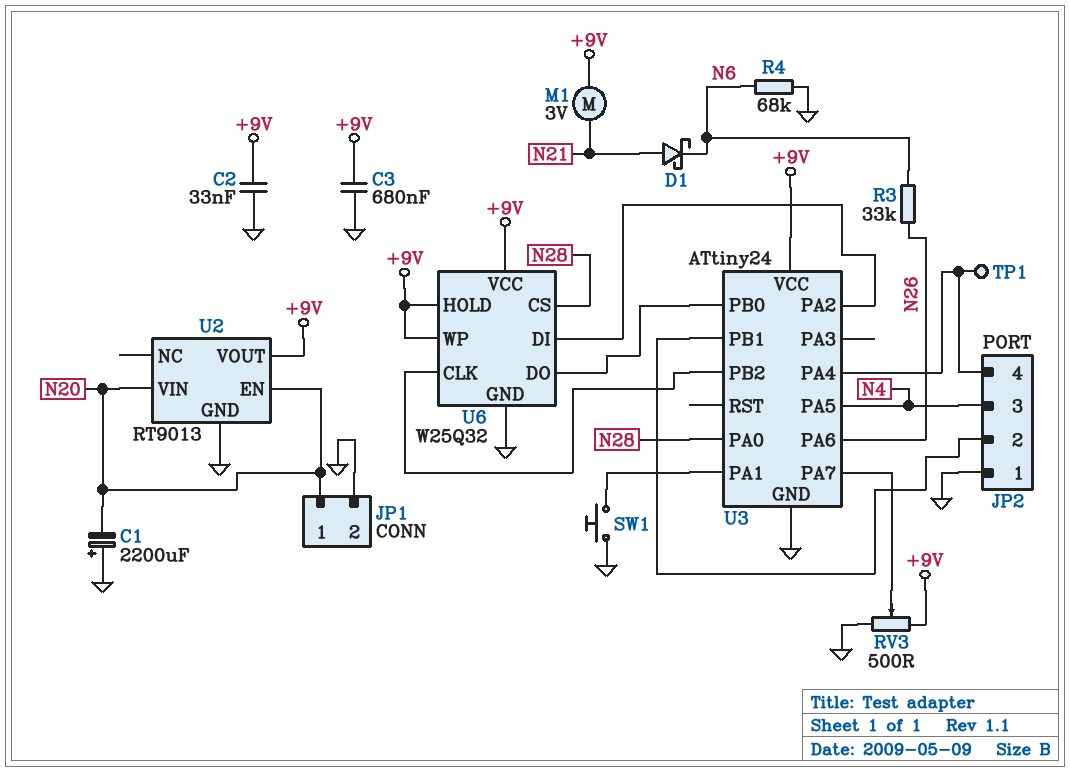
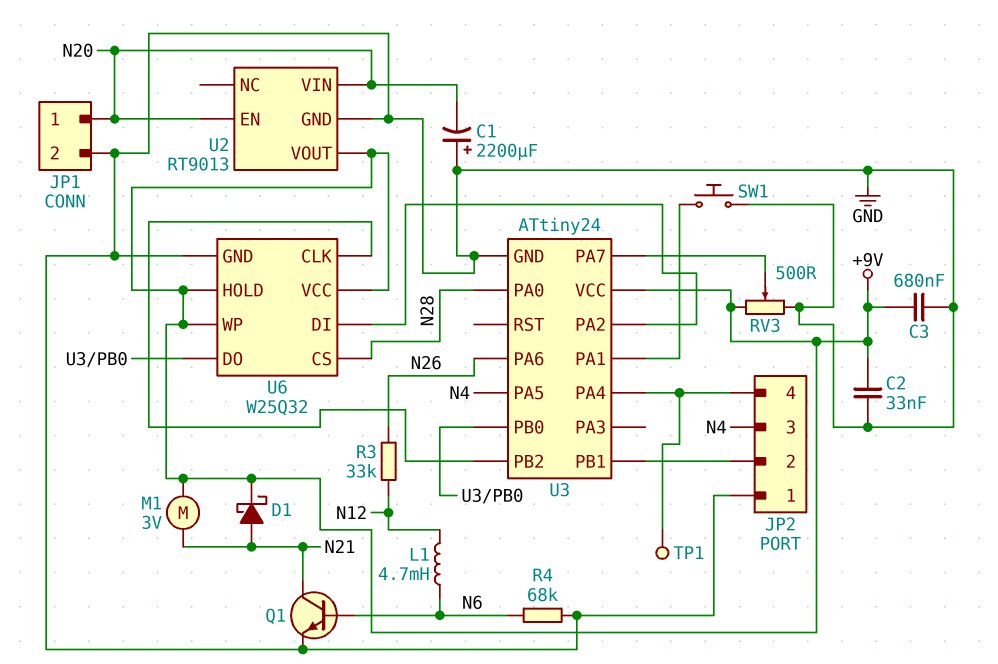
D1: schottky (A N21, K N6) -> schottky (A N21, K +9V)
L1: none -> 4.7mH (N6, N12)
Q1: none -> NPN (B N6, C N21, E GND)
R3: 33k (N6, N26) -> 33k (N12, N26)

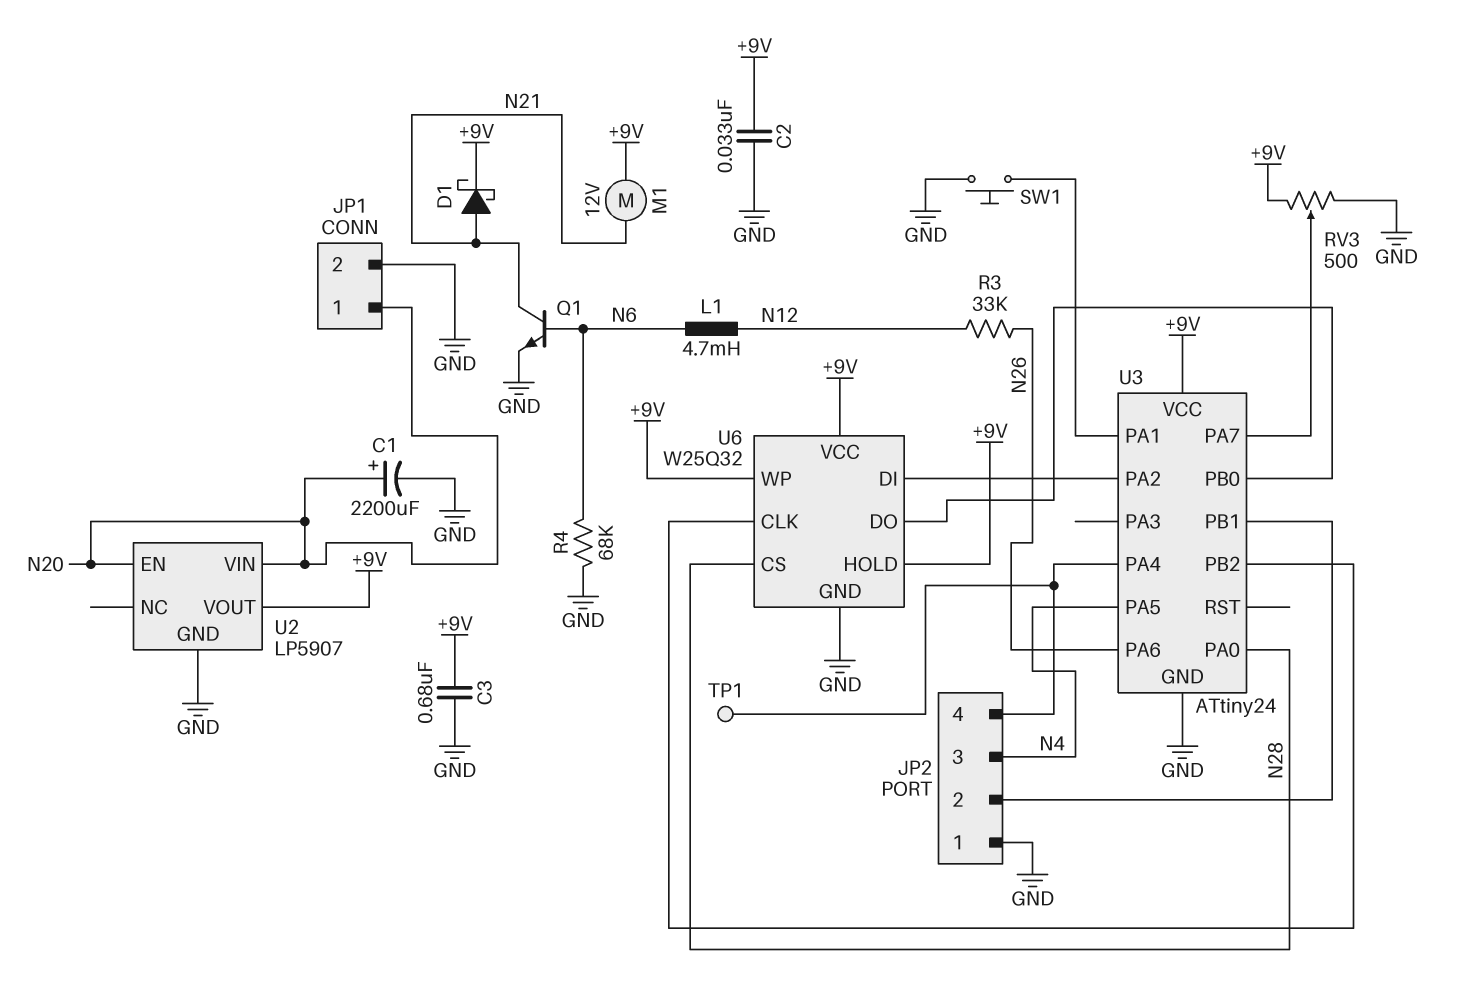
C1: 2200uF (plus GND, minus N20) -> 2200uF (plus N20, minus GND)
M1: motor 3V (+9V, N21) -> motor 12V (+9V, N21)
U2: RT9013 -> LP5907

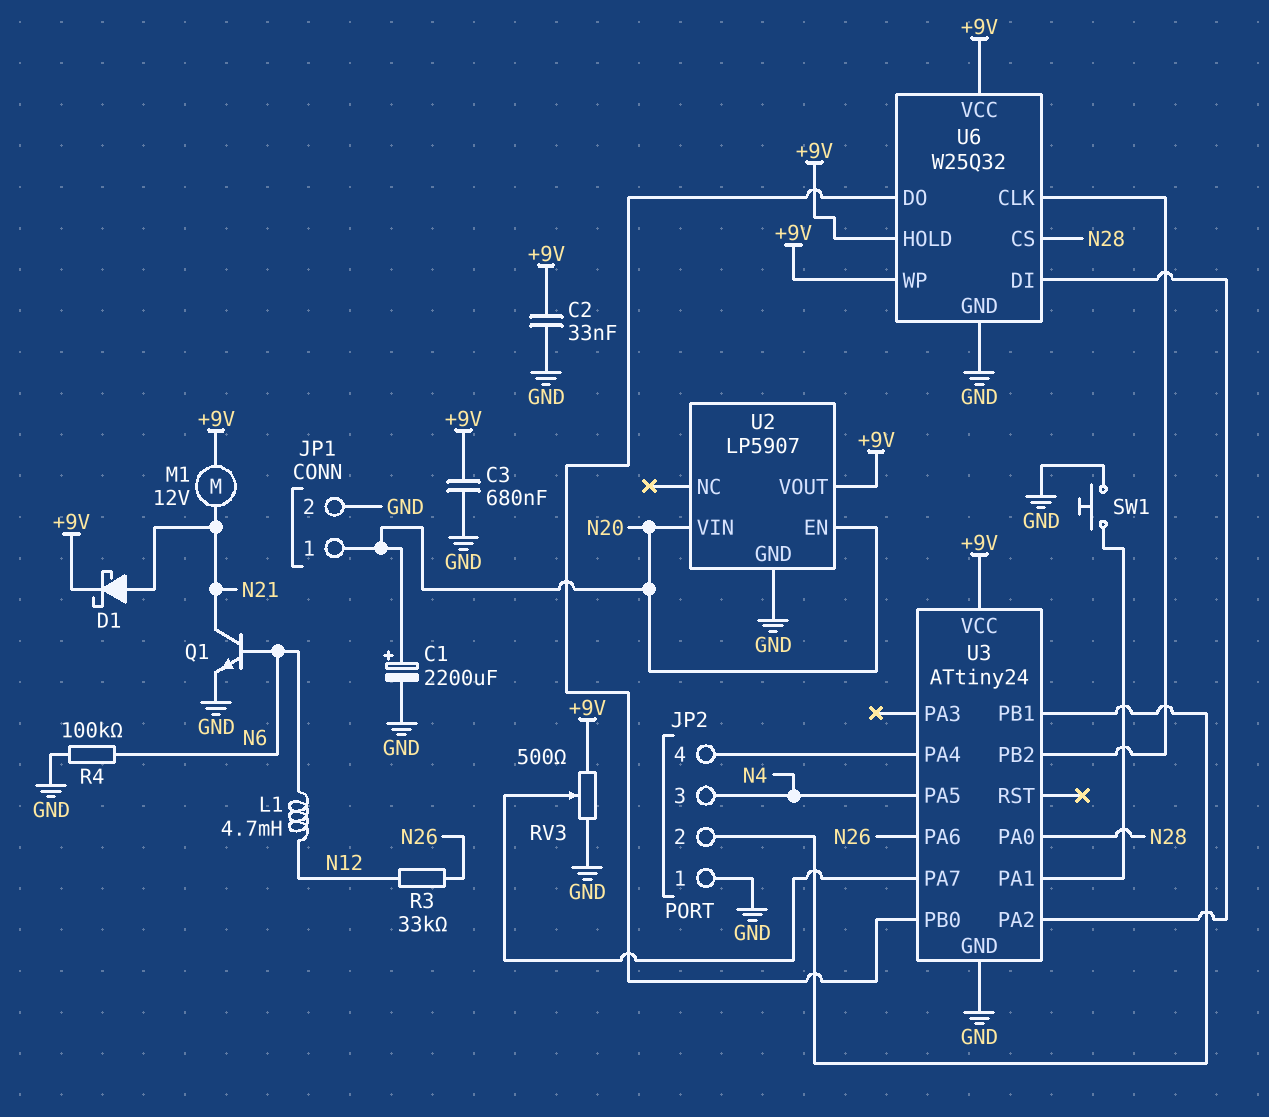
R4: 68k (GND, N6) -> 100k (GND, N6)
TP1: test point (JP2/4) -> none

